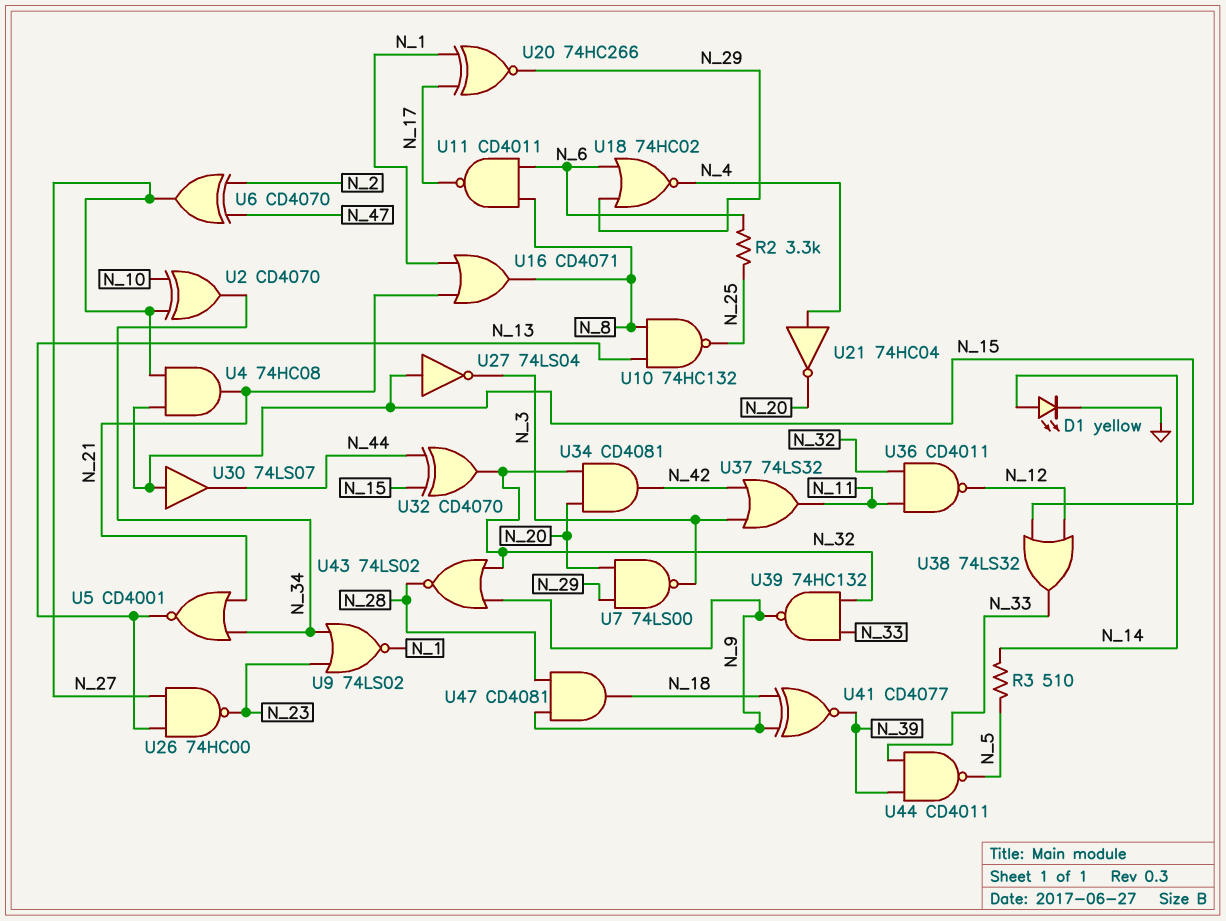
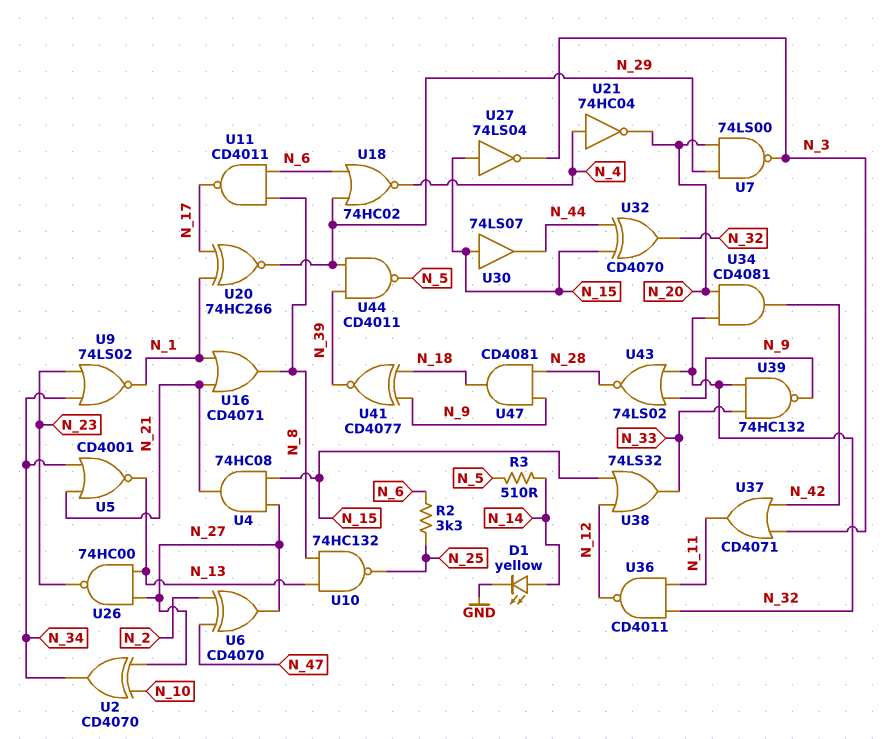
U37: OR 74LS32 (in N_3, in N_42, out N_11) -> OR CD4071 (in N_3, in N_42, out N_11)
U44: NAND CD4011 (in N_33, in N_39, out N_5) -> NAND CD4011 (in N_29, in N_39, out N_5)

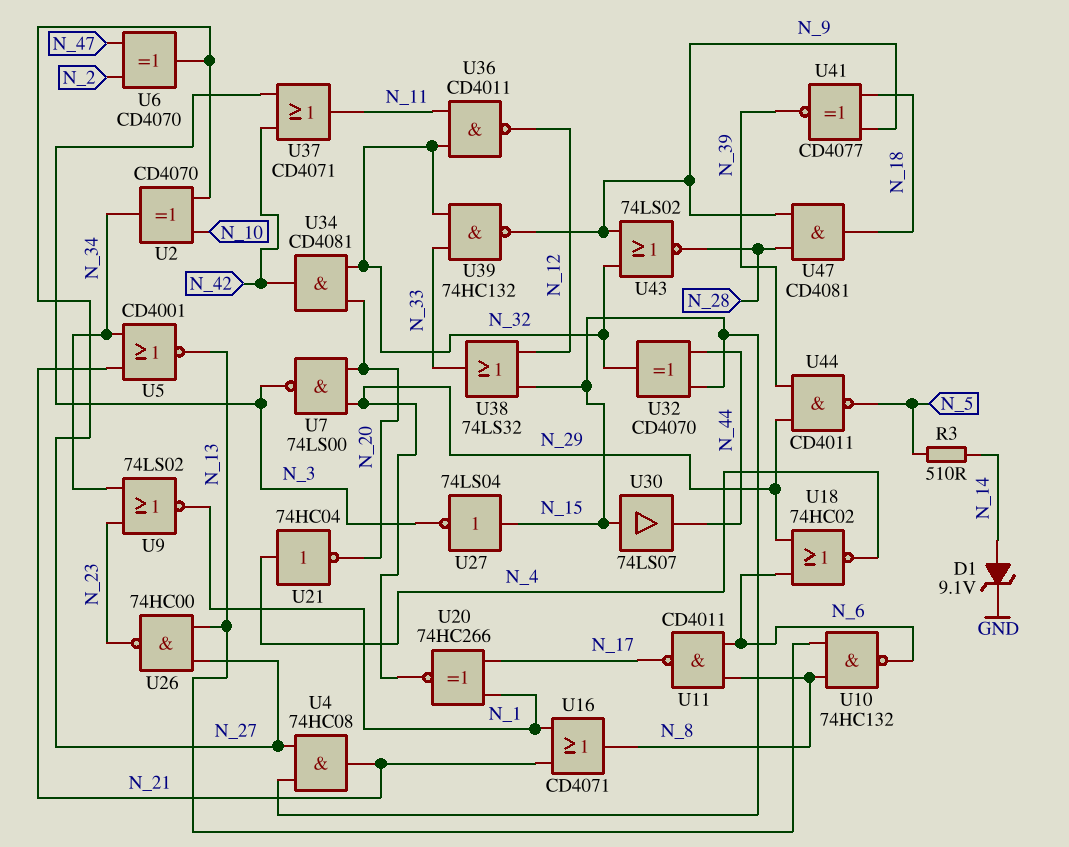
D1: LED yellow (A N_14, K GND) -> zener 9.1V (A N_14, K GND)
R2: 3.3k (N_6, N_25) -> none
U10: NAND 74HC132 (in N_8, in N_13, out N_25) -> NAND 74HC132 (in N_8, in N_13, out N_6)

